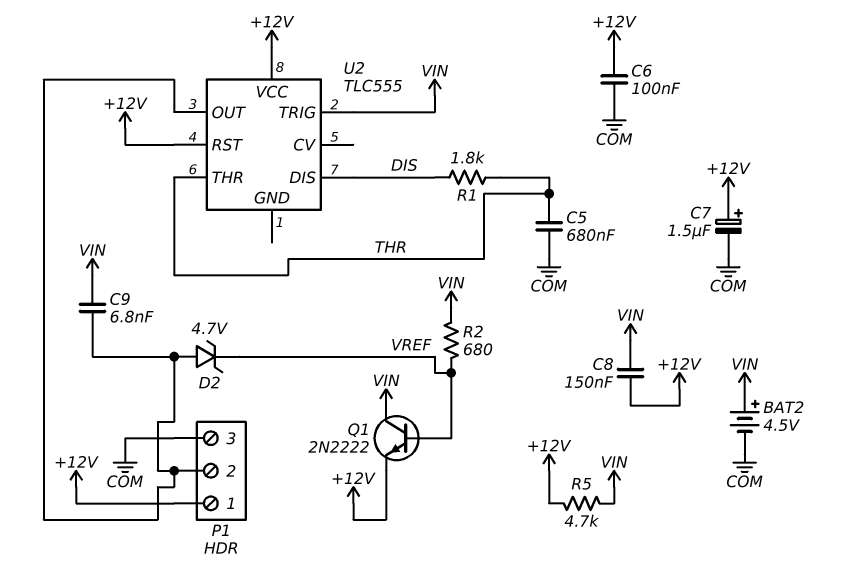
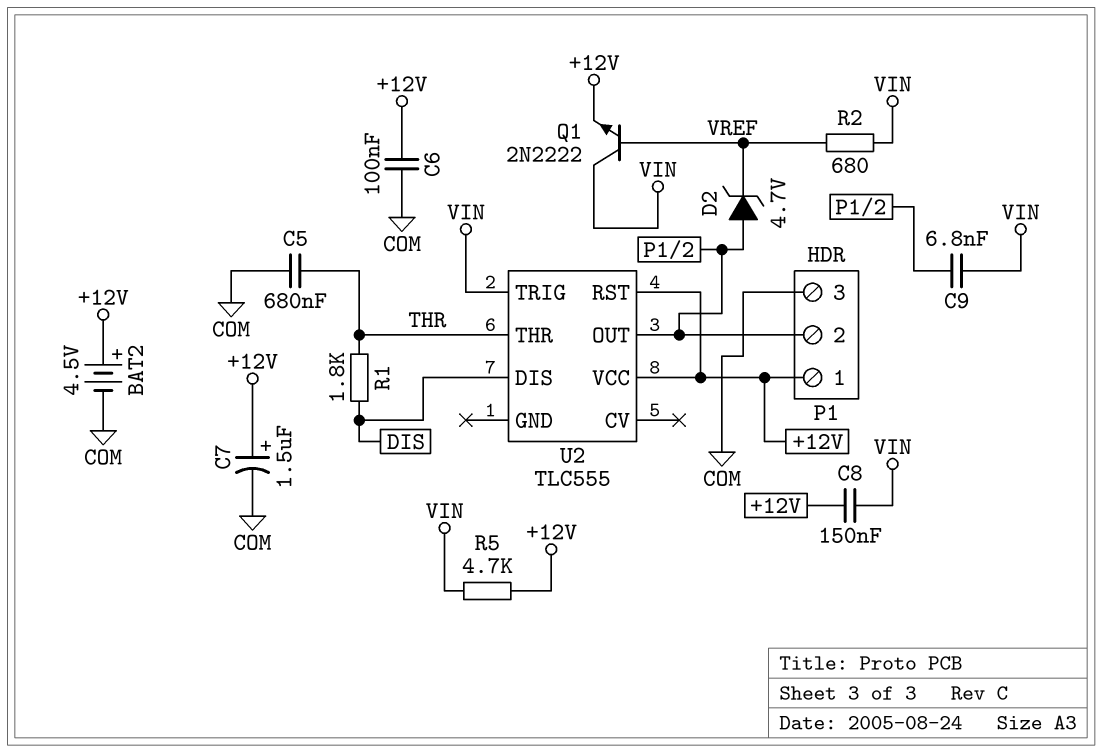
BAT2: 4.5V (plus VIN, minus COM) -> 4.5V (plus +12V, minus COM)

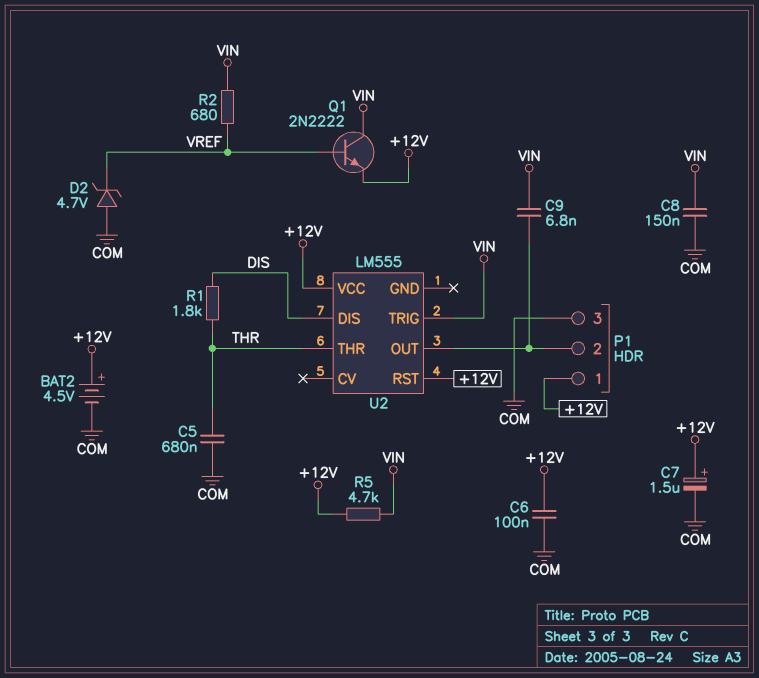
C8: 150nF (+12V, VIN) -> 150nF (COM, VIN)
D2: zener 4.7V (A P1/2, K VREF) -> zener 4.7V (A COM, K VREF)
U2: TLC555 -> LM555

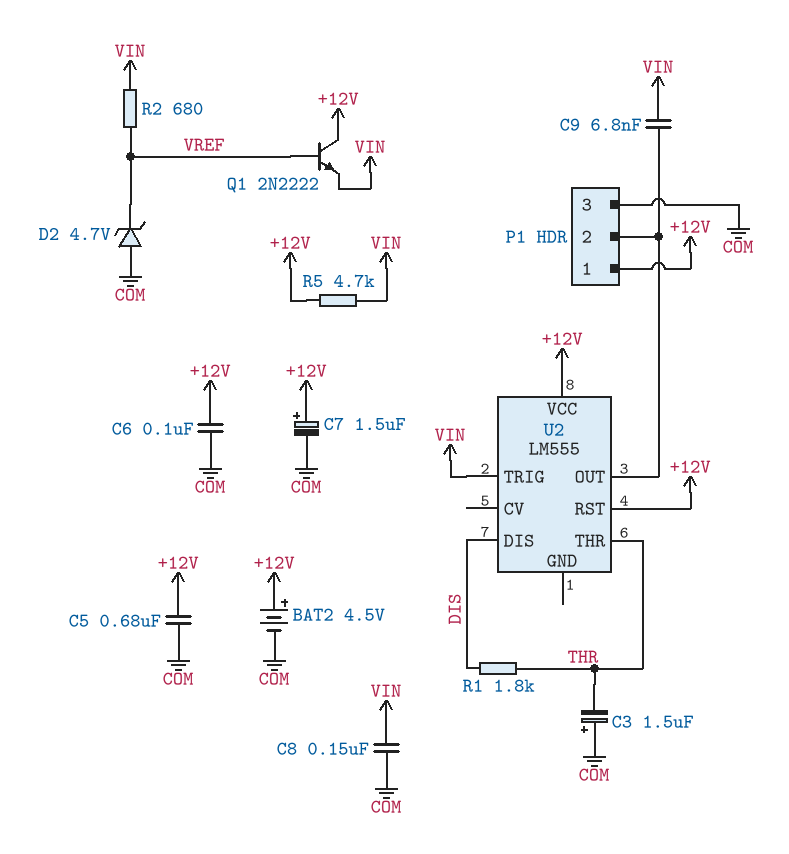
C3: none -> 1.5uF (plus COM, minus THR)
C5: 680nF (COM, THR) -> 680nF (+12V, COM)
Q1: NPN 2N2222 (B VREF, C VIN, E +12V) -> NPN 2N2222 (B VREF, C +12V, E VIN)

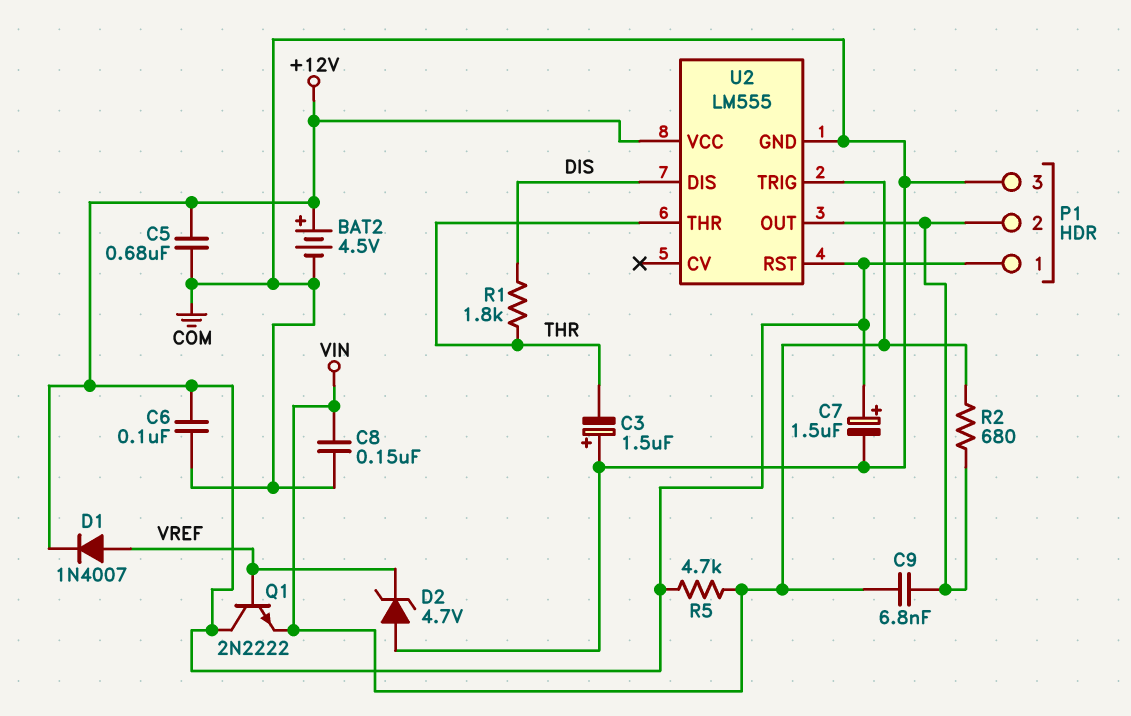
D1: none -> diode 1N4007 (A VREF, K +12V)
R2: 680 (VIN, VREF) -> 680 (P1/2, VIN)
U2 pin GND: none -> COM

